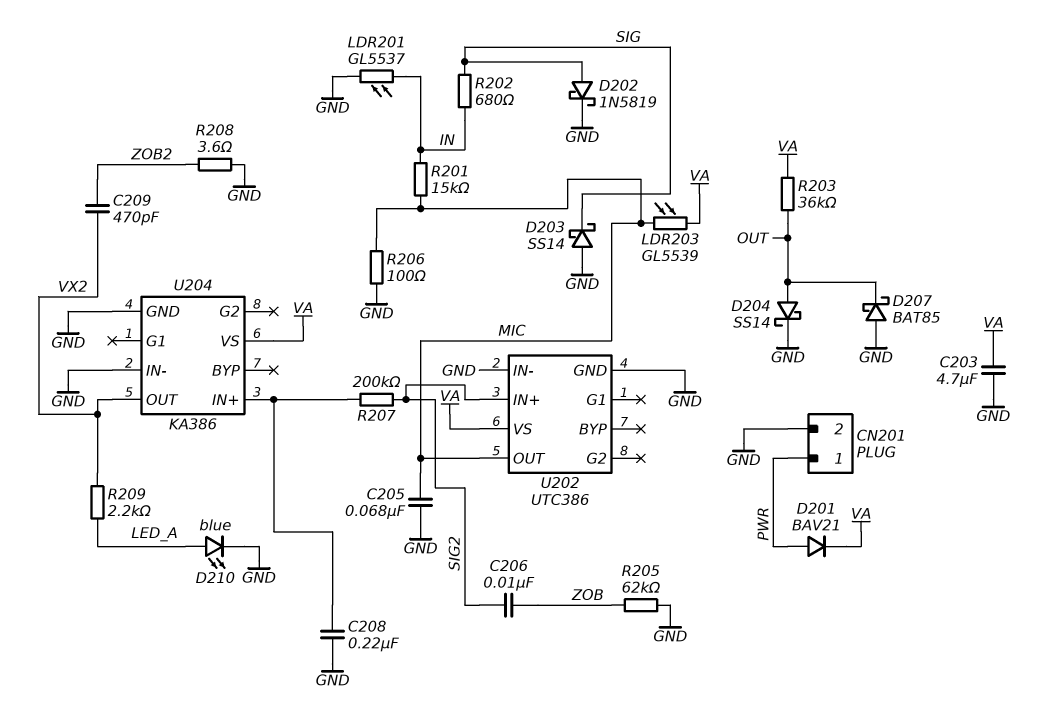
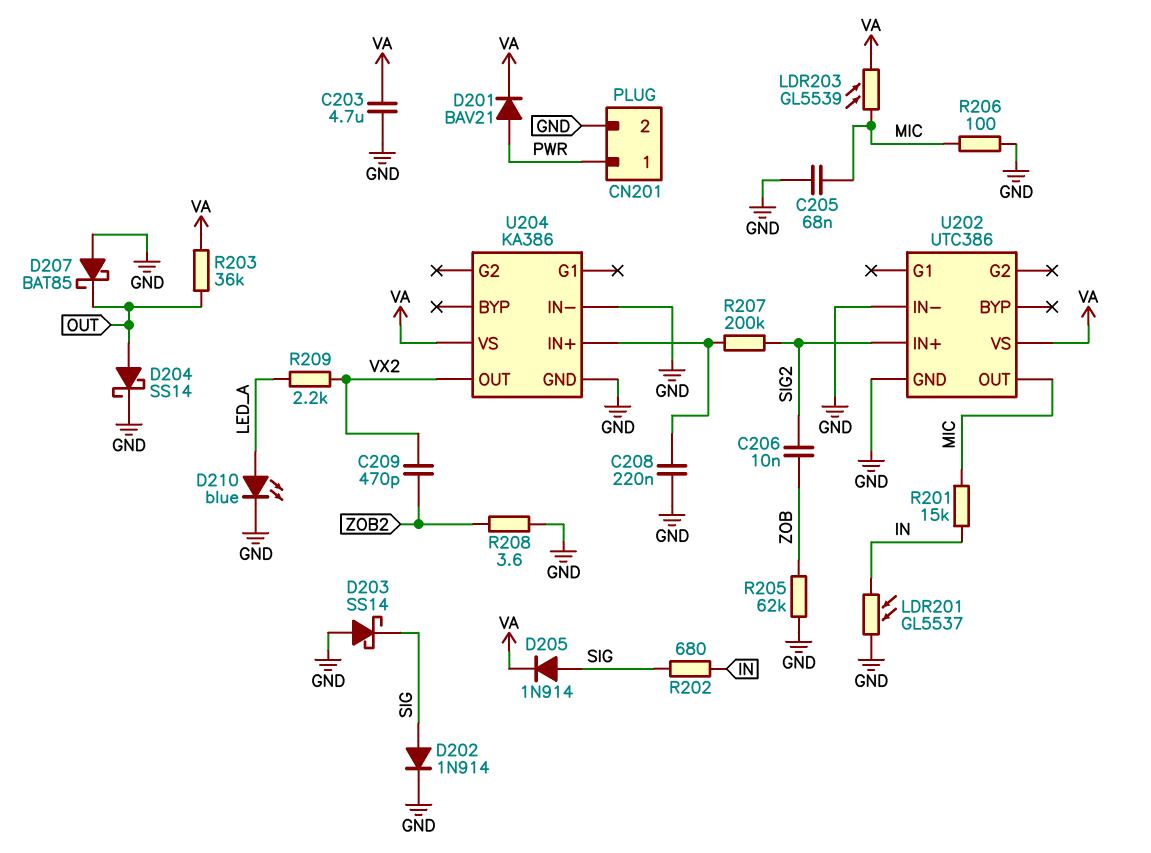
D202: schottky 1N5819 (A SIG, K GND) -> diode 1N914 (A SIG, K GND)
D205: none -> diode 1N914 (A SIG, K VA)

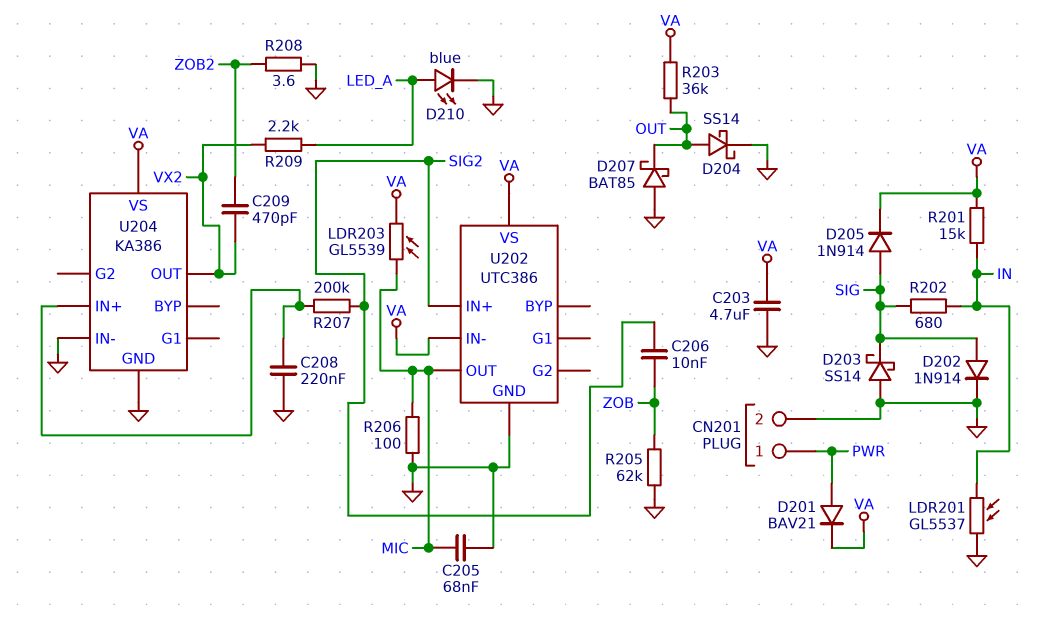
R201: 15k (IN, MIC) -> 15k (IN, VA)
U202 pin IN-: GND -> VA

